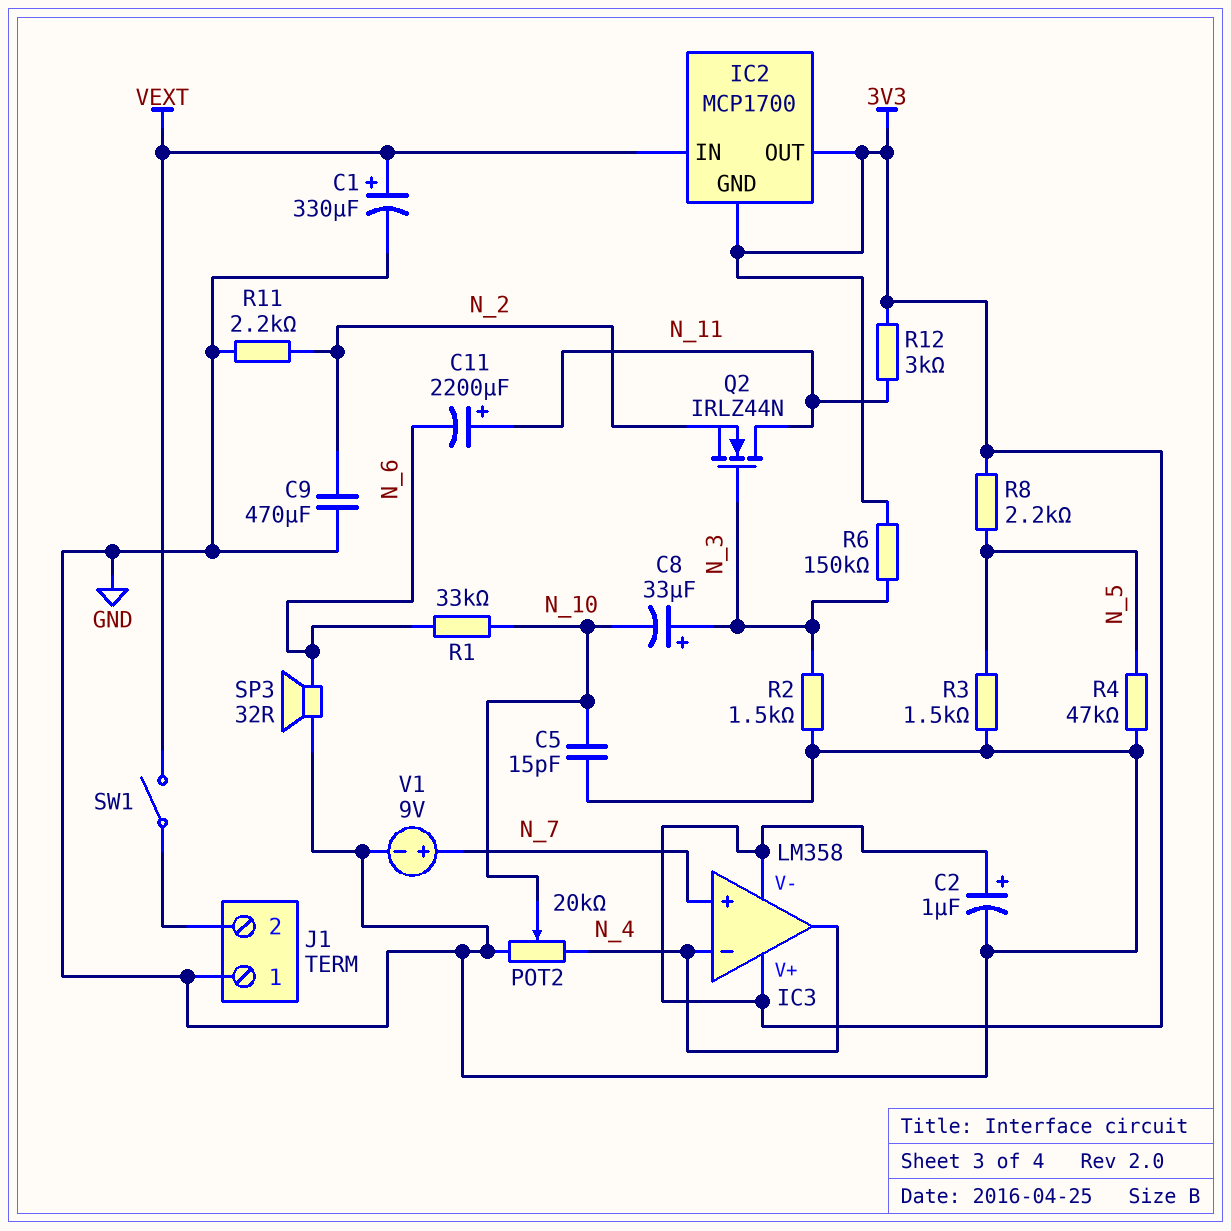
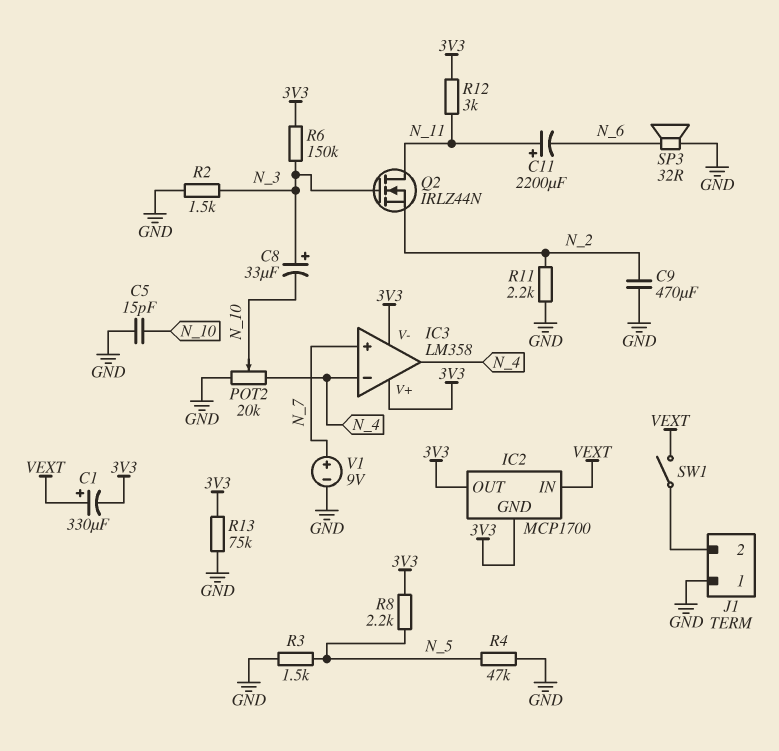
C1: 330uF (plus VEXT, minus GND) -> 330uF (plus VEXT, minus 3V3)
C2: 1uF (plus 3V3, minus GND) -> none
R1: 33k (N_6, N_10) -> none
R13: none -> 75k (3V3, GND)

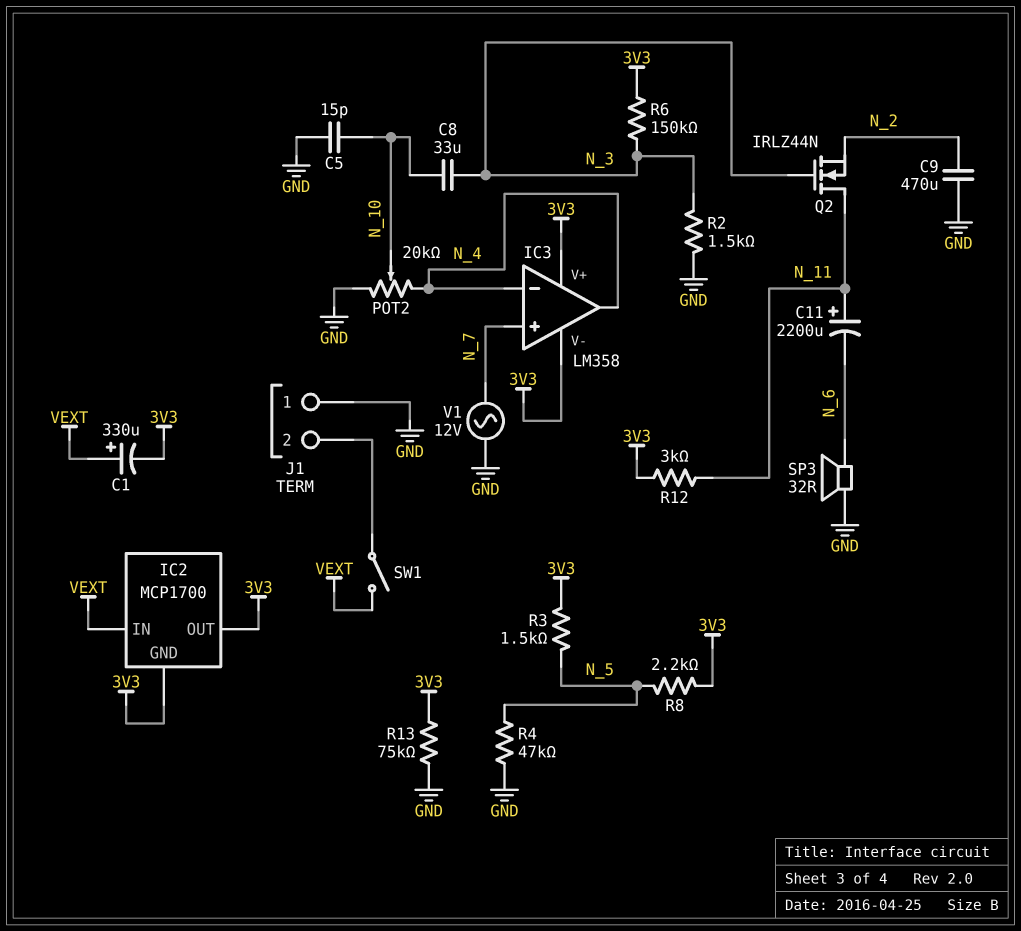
C8: 33uF (plus N_3, minus N_10) -> 33uF (N_3, N_10)
R3: 1.5k (GND, N_5) -> 1.5k (3V3, N_5)
R11: 2.2k (GND, N_2) -> none
V1: 9V (plus N_7, minus GND) -> AC 12V (GND, N_7)

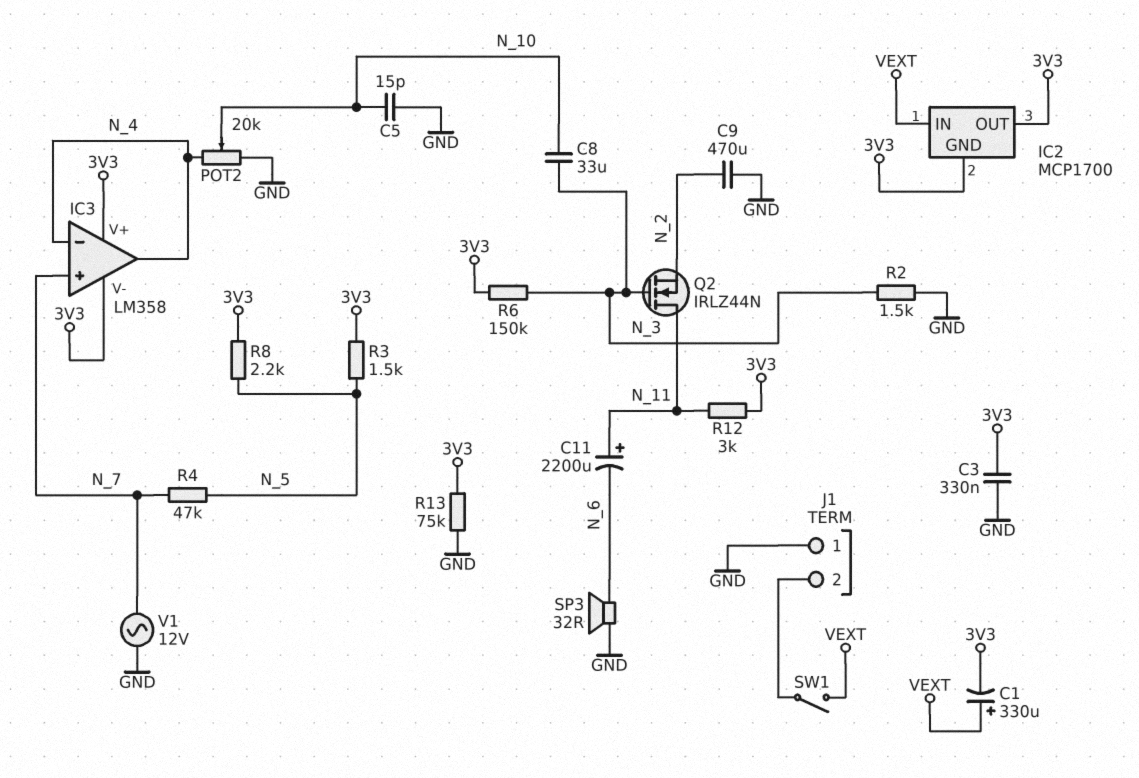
C3: none -> 330nF (3V3, GND)
R4: 47k (GND, N_5) -> 47k (N_5, N_7)

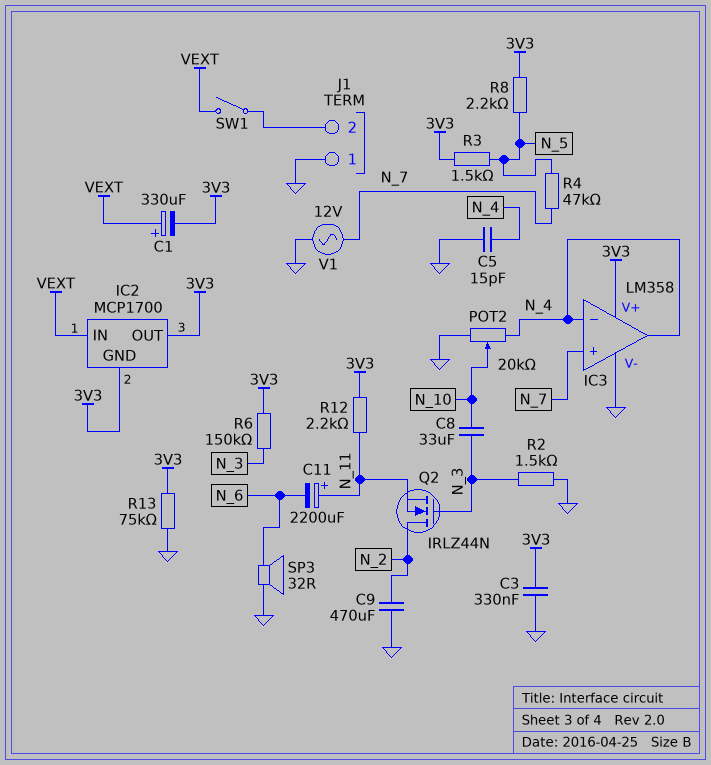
C5: 15pF (GND, N_10) -> 15pF (GND, N_4)
IC3 pin V-: 3V3 -> GND
Q2: NMOS IRLZ44N (G N_3, D N_11, S N_2) -> NMOS IRLZ44N (G N_3, D N_2, S N_11)
R12: 3k (3V3, N_11) -> 2.2k (3V3, N_11)

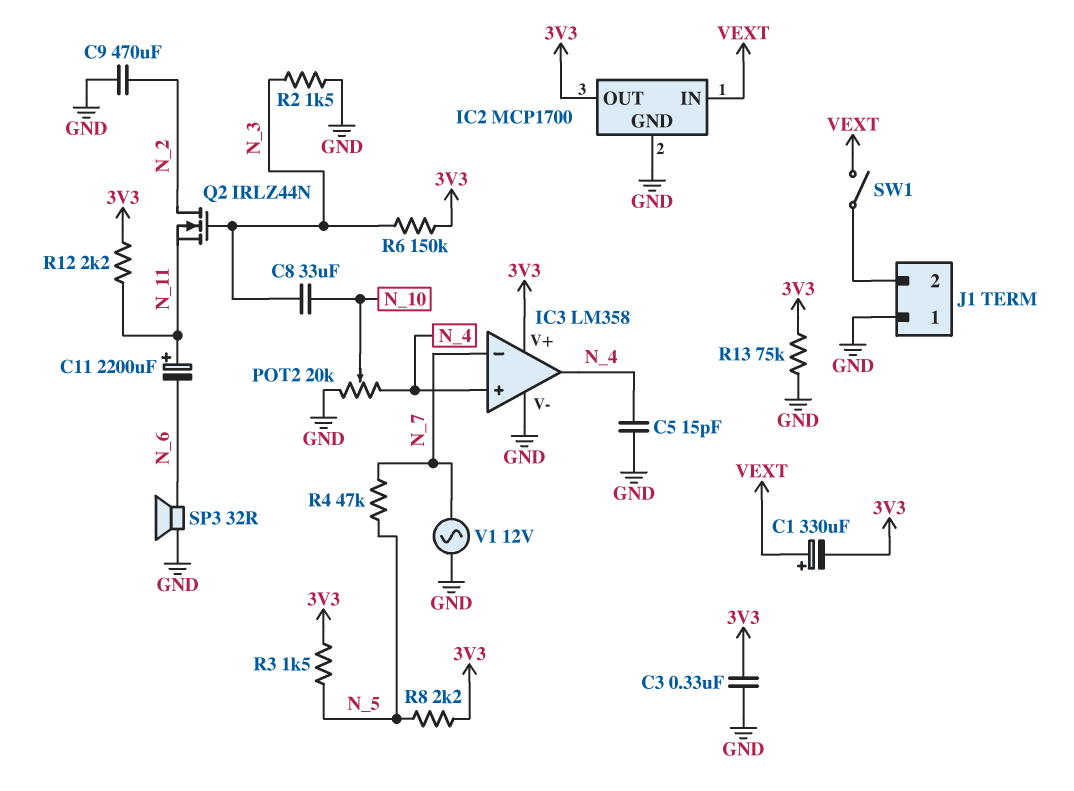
IC2 pin GND: 3V3 -> GND
IC3 pin in+: N_7 -> N_4
IC3 pin in-: N_4 -> N_7

